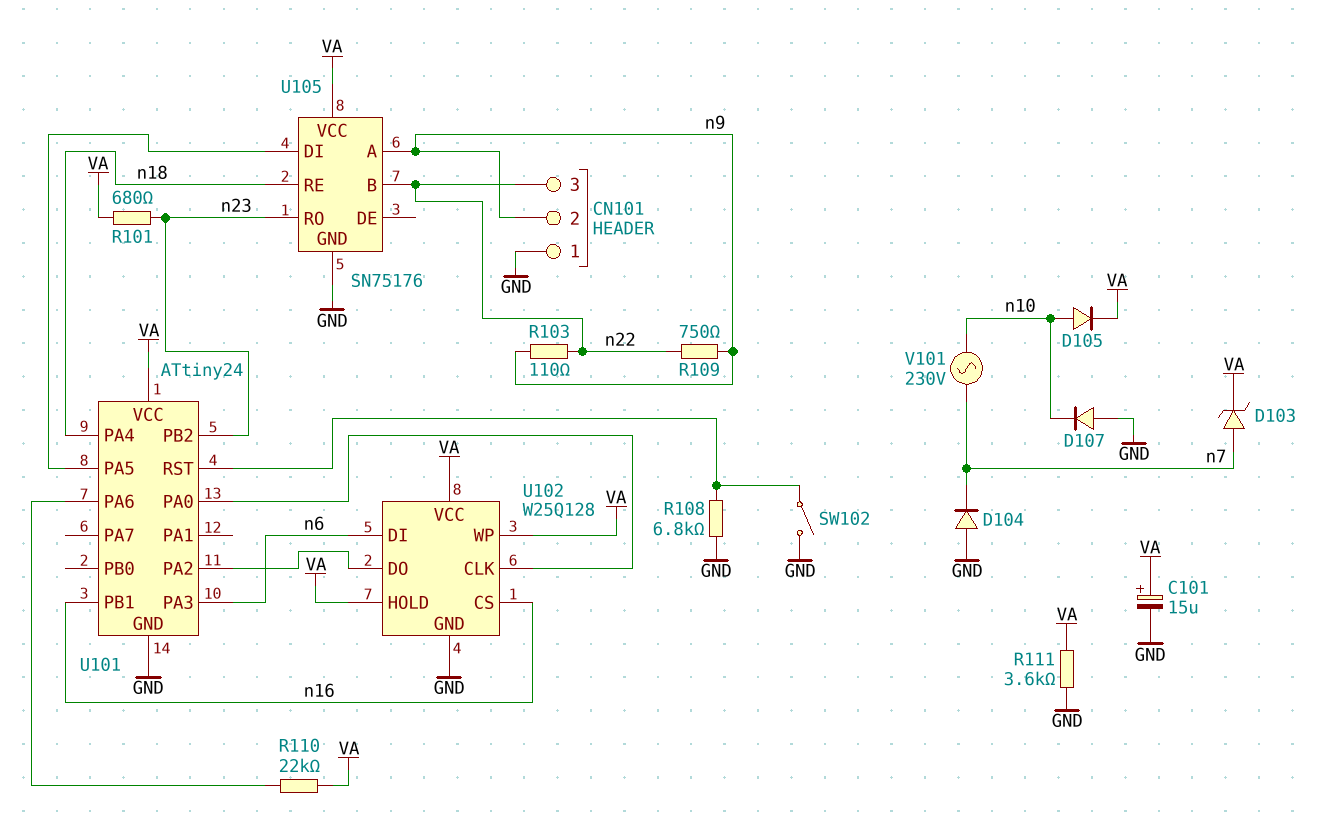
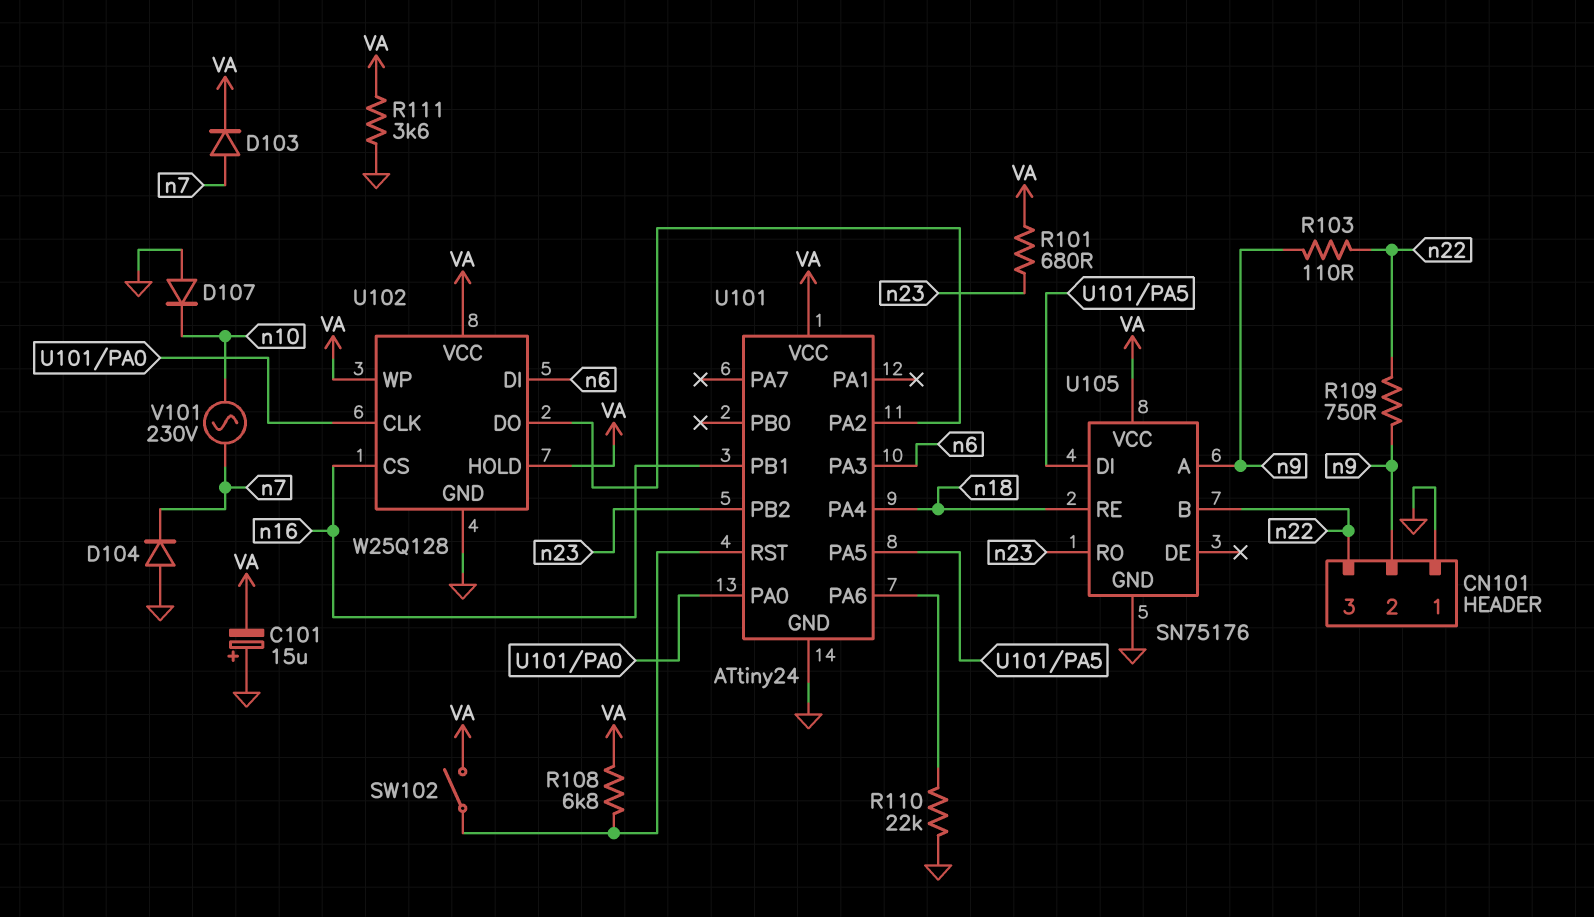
C101: 15uF (plus VA, minus GND) -> 15uF (plus GND, minus VA)
D103: zener (A n7, K VA) -> diode (A n7, K VA)
D105: diode (A n10, K VA) -> none
R108: 6.8k (GND, U101/RST) -> 6.8k (U101/RST, VA)
R110: 22k (U101/PA6, VA) -> 22k (GND, U101/PA6)
SW102: switch (GND, U101/RST) -> switch (U101/RST, VA)

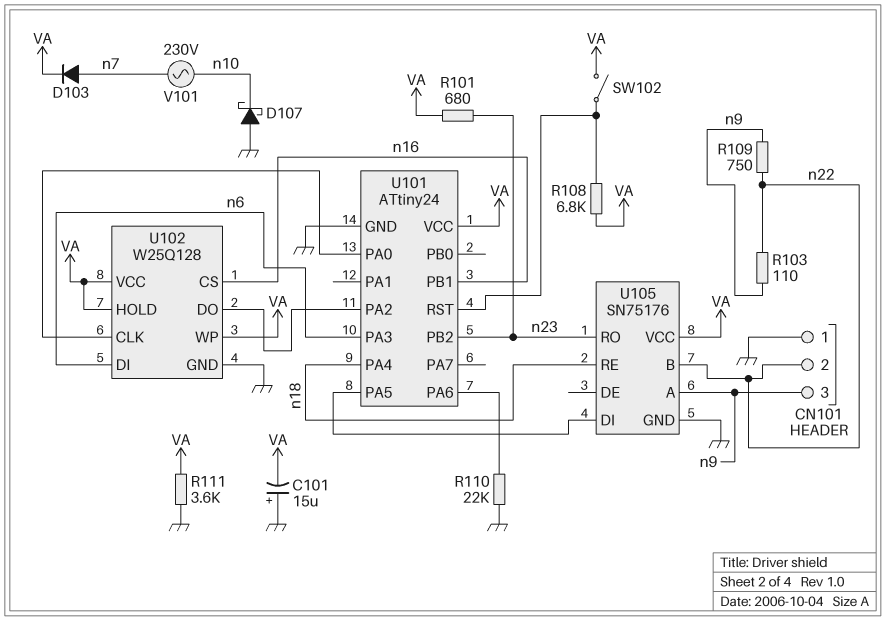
CN101 pin 2: n9 -> n22
CN101 pin 3: n22 -> n9
D104: diode (A GND, K n7) -> none
D107: diode (A GND, K n10) -> schottky (A GND, K n10)

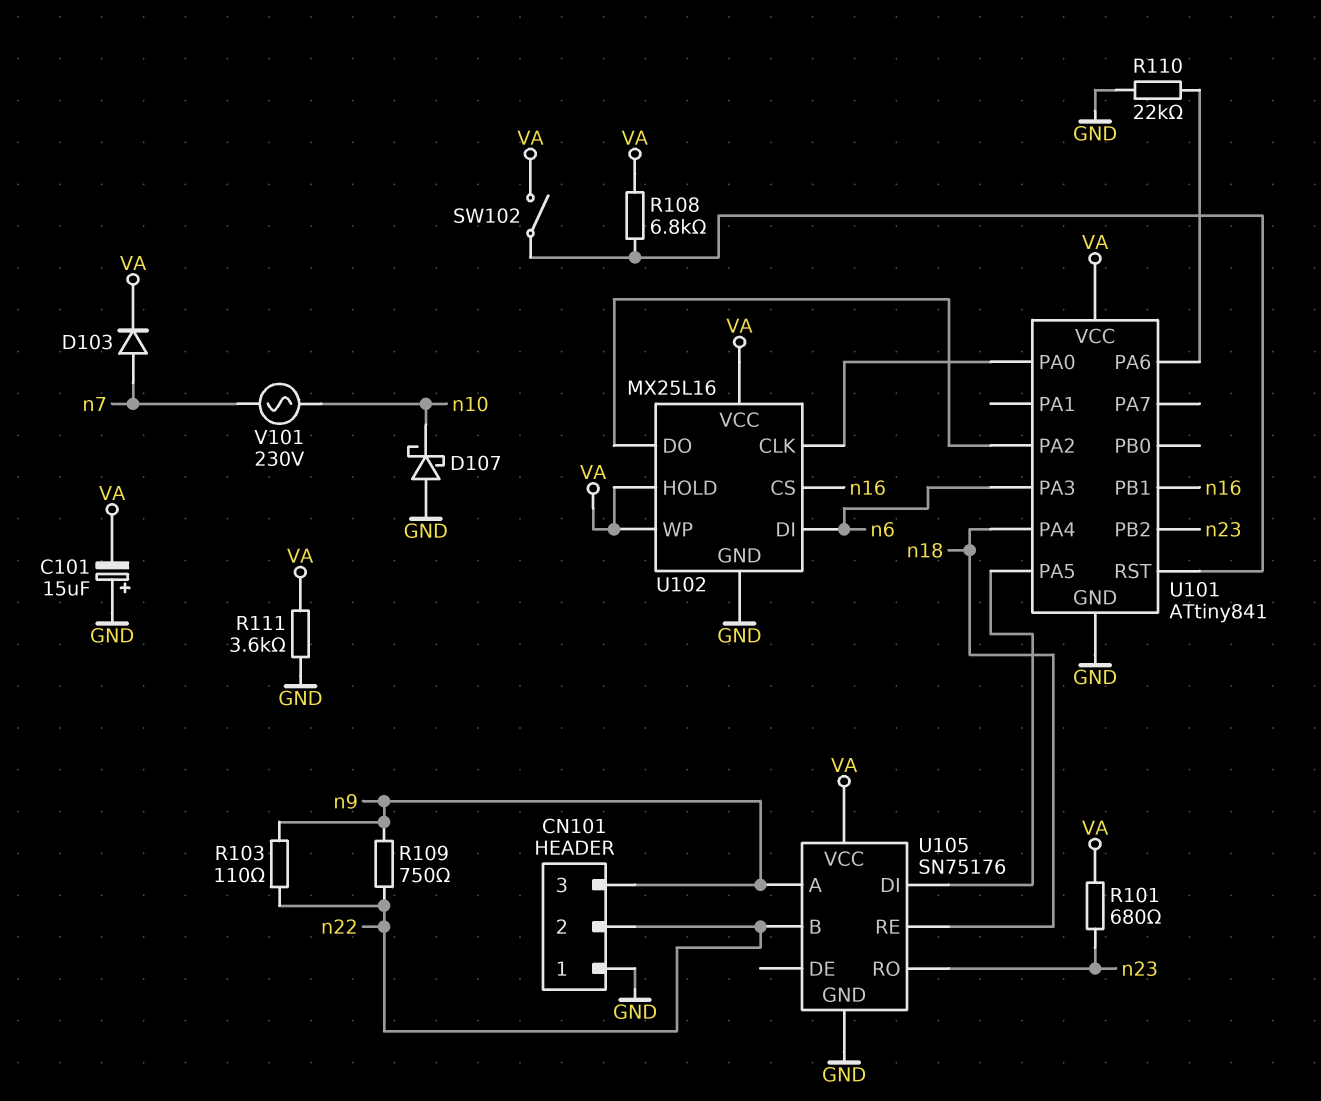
U101: ATtiny24 -> ATtiny841
U102: W25Q128 -> MX25L16

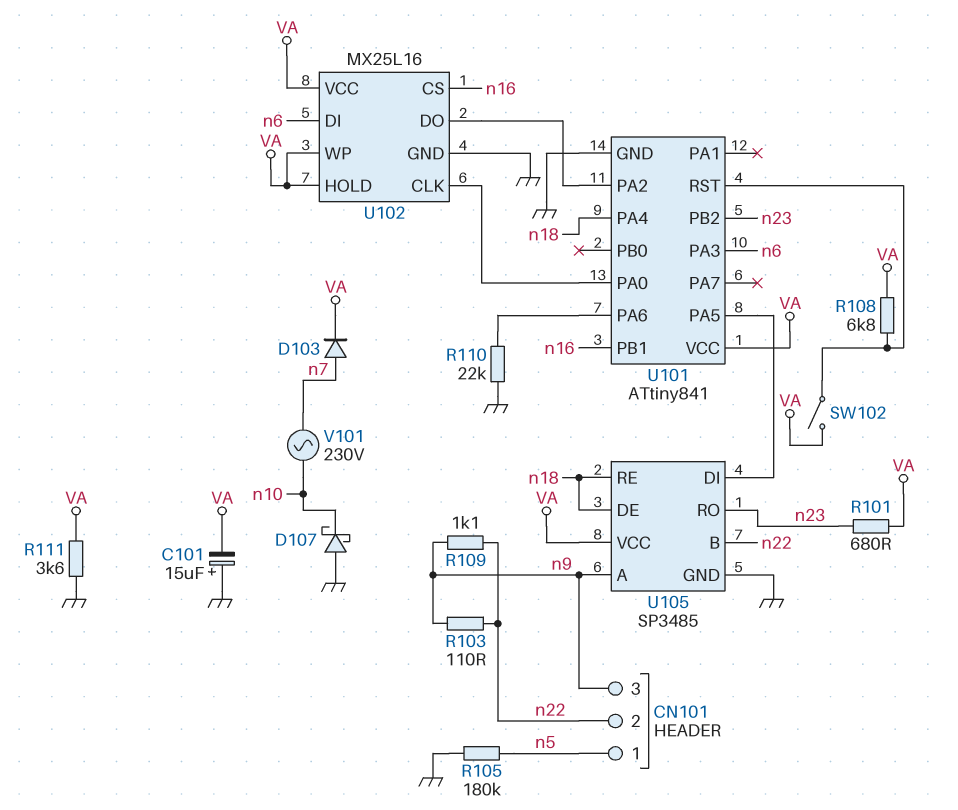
CN101 pin 1: GND -> n5
R105: none -> 180k (GND, n5)
R109: 750 (n9, n22) -> 1.1k (n9, n22)
U105: SN75176 -> SP3485
U105 pin DE: none -> n18

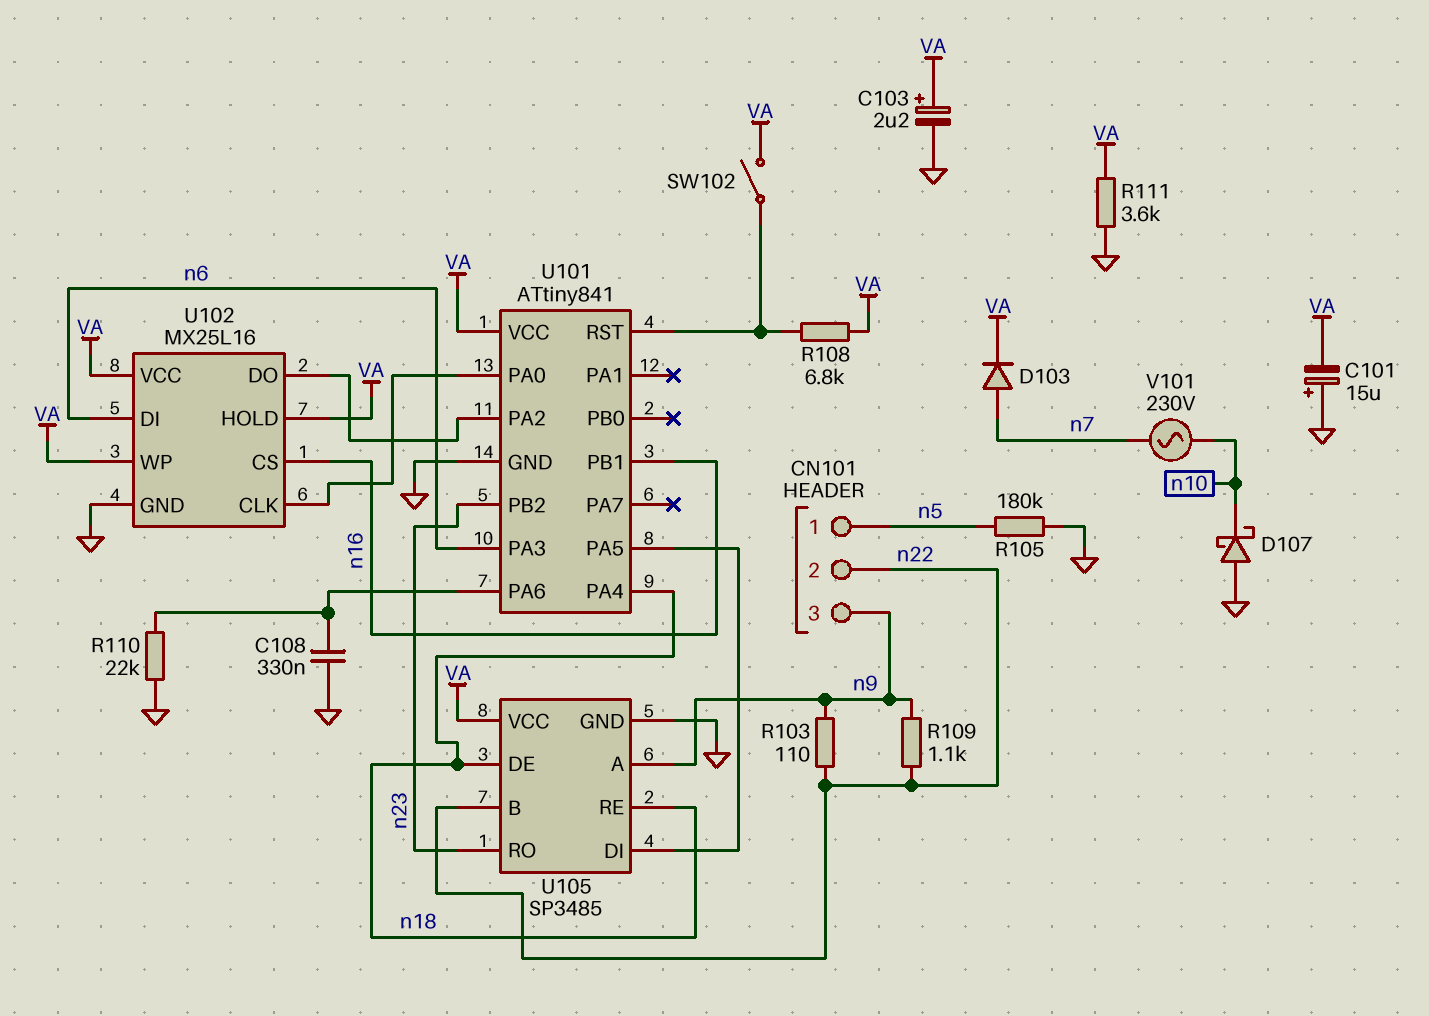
C103: none -> 2.2uF (plus VA, minus GND)
C108: none -> 330nF (GND, U101/PA6)
R101: 680 (VA, n23) -> none

